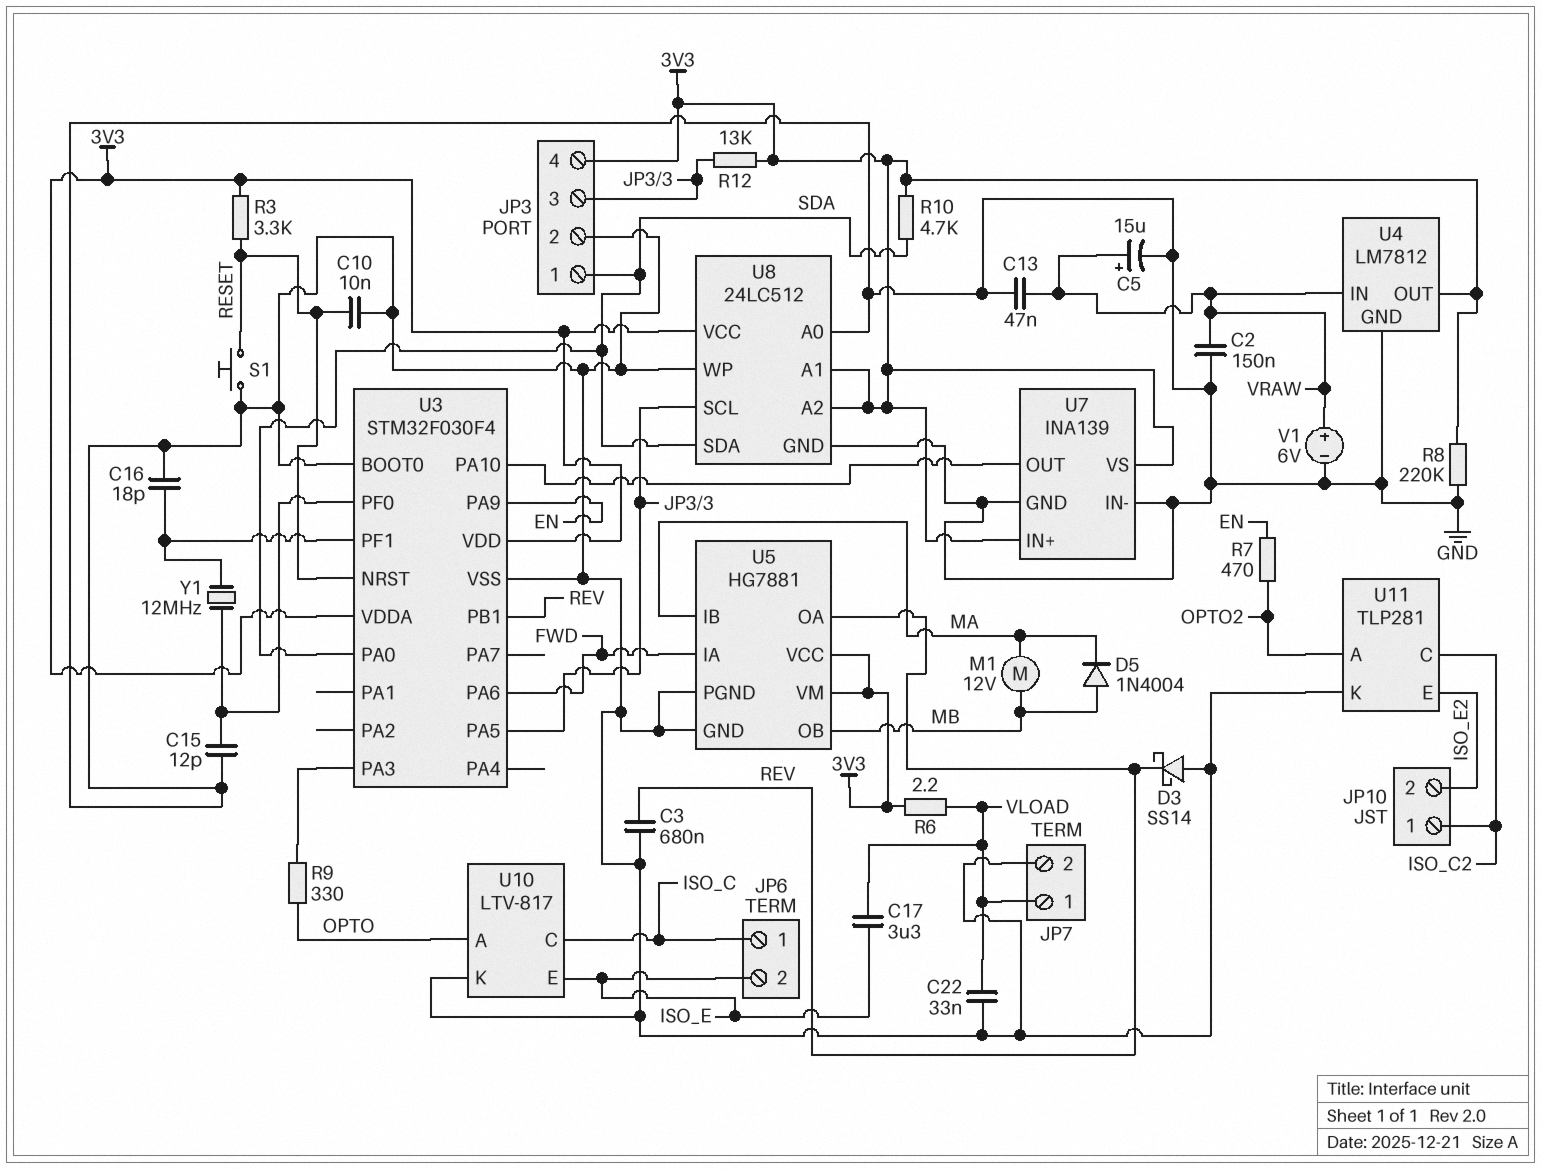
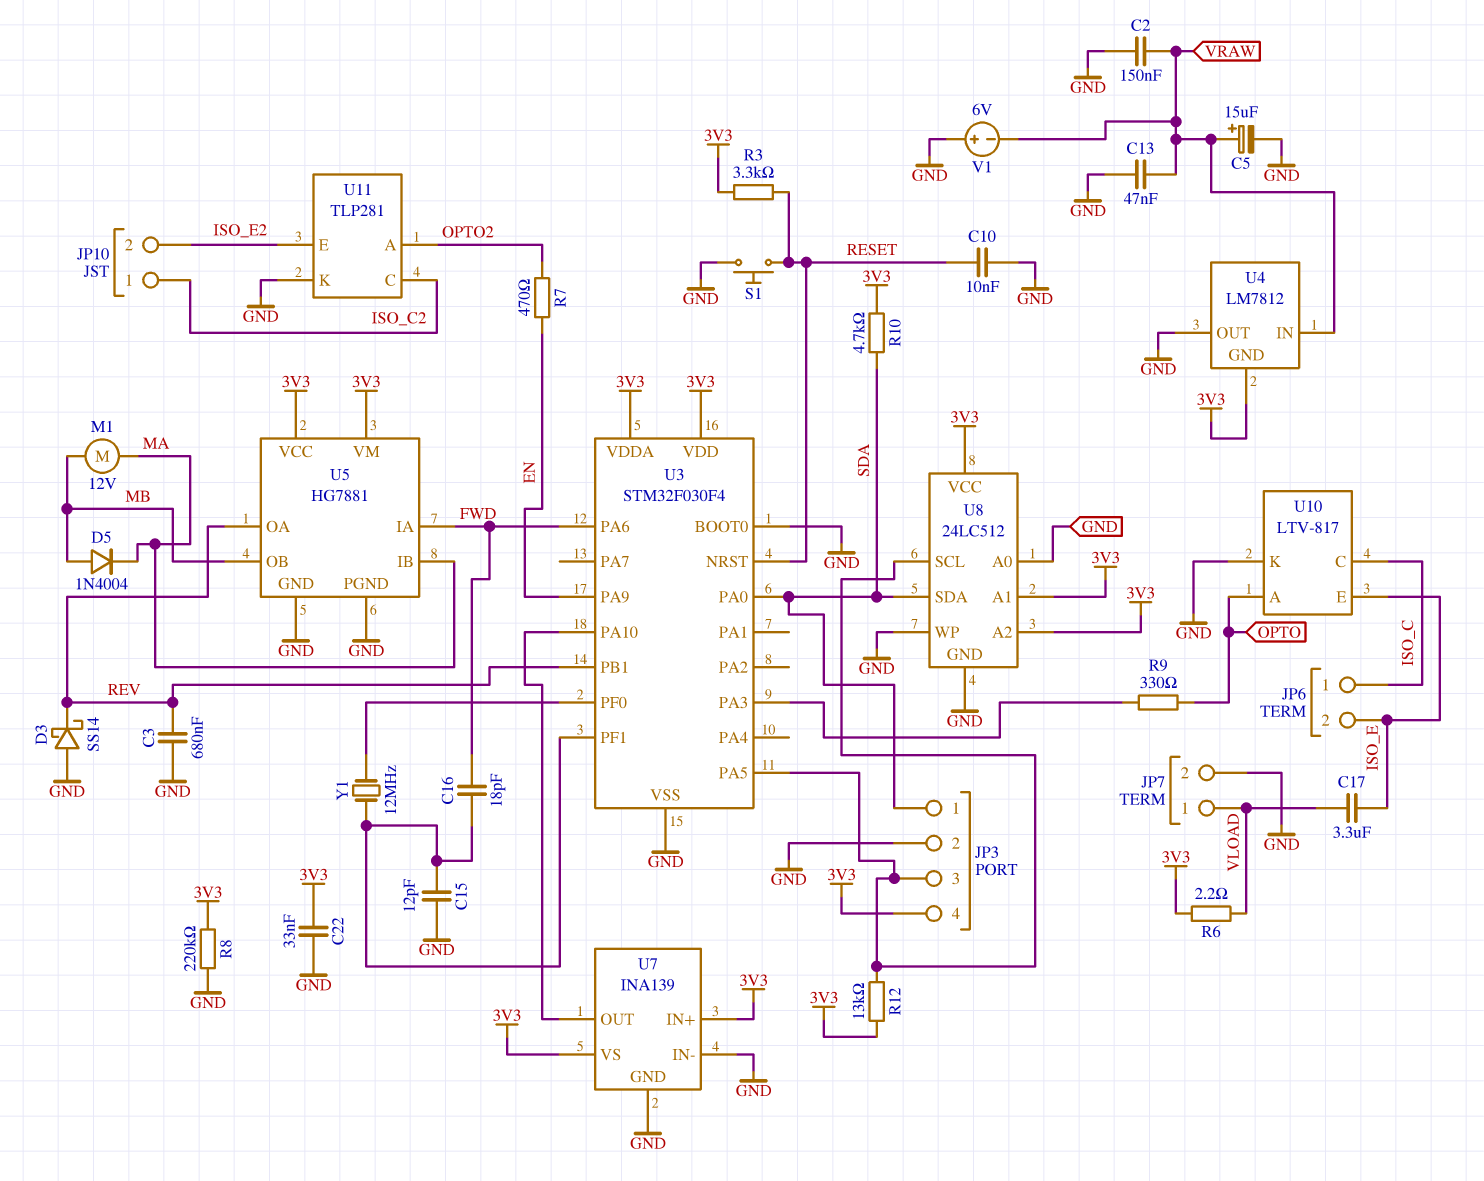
C15: 12pF (GND, U3/PF0) -> 12pF (GND, U3/PF1)
C16: 18pF (GND, U3/PF1) -> 18pF (FWD, U3/PF1)
C22: 33nF (GND, VLOAD) -> 33nF (3V3, GND)
U4 pin GND: GND -> 3V3
U4 pin OUT: 3V3 -> GND
V1: 6V (plus VRAW, minus GND) -> 6V (plus GND, minus VRAW)

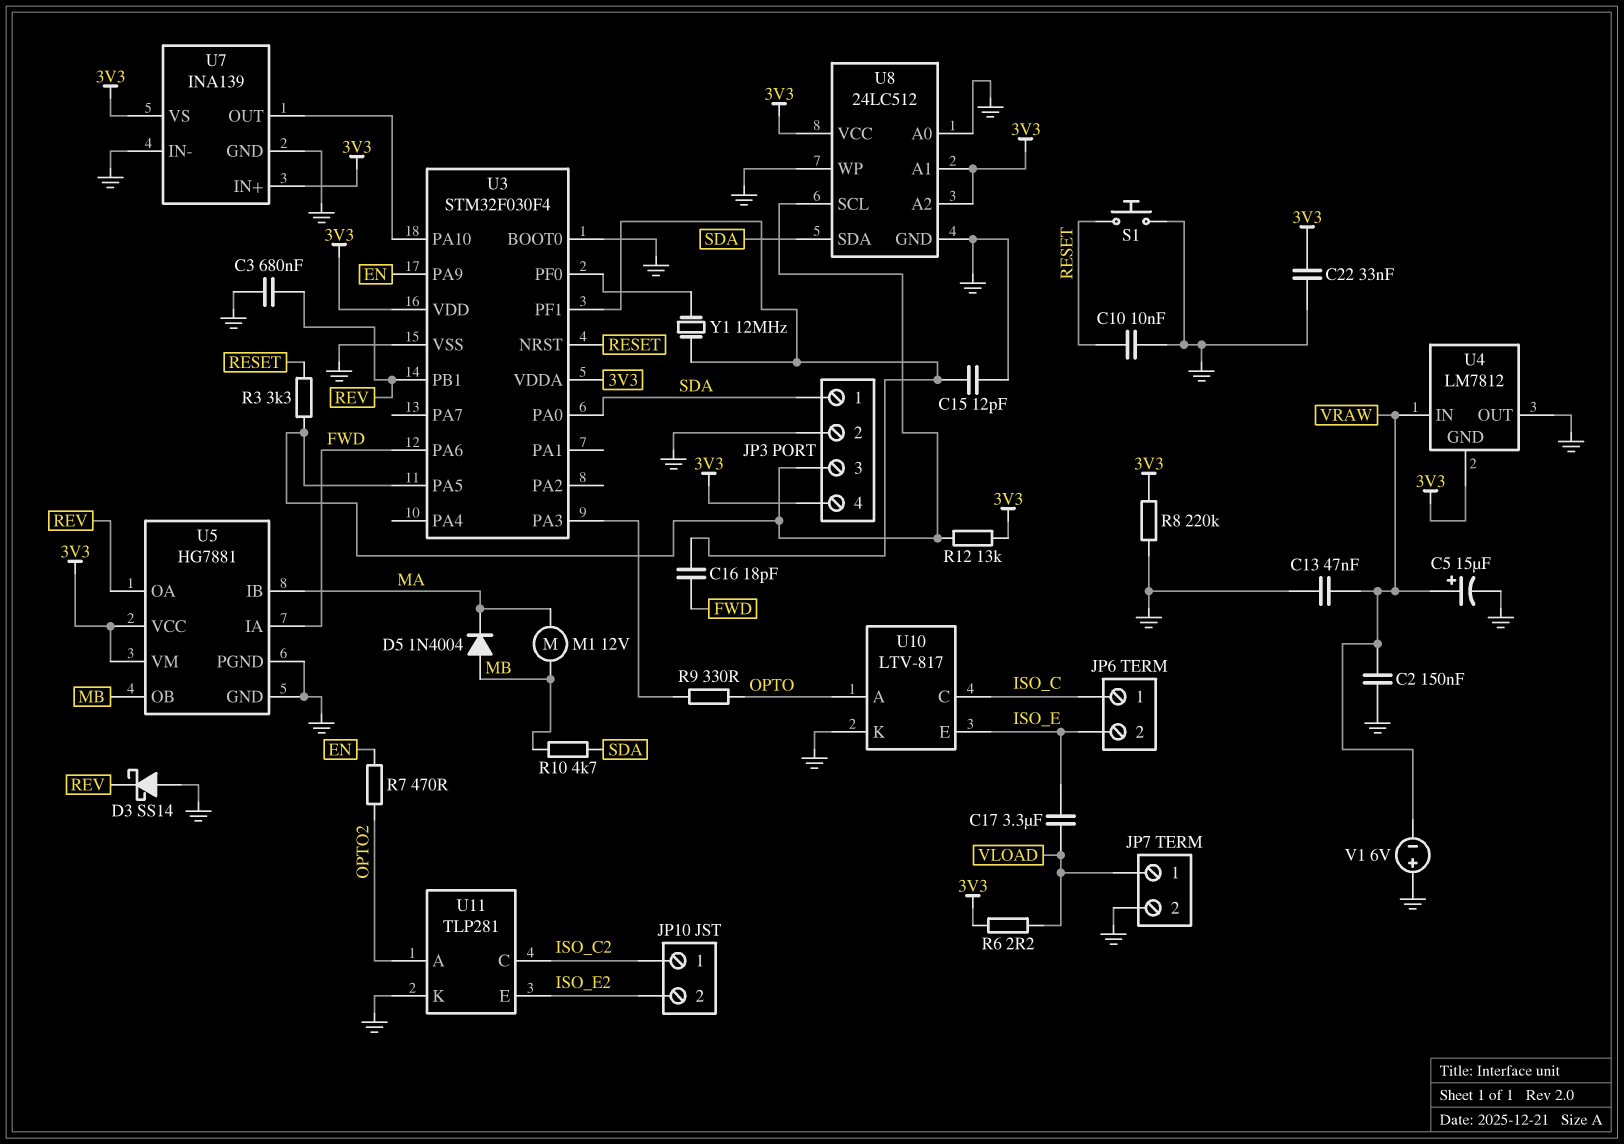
R3: 3.3k (3V3, RESET) -> 3.3k (JP3/3, RESET)
R10: 4.7k (3V3, SDA) -> 4.7k (MB, SDA)

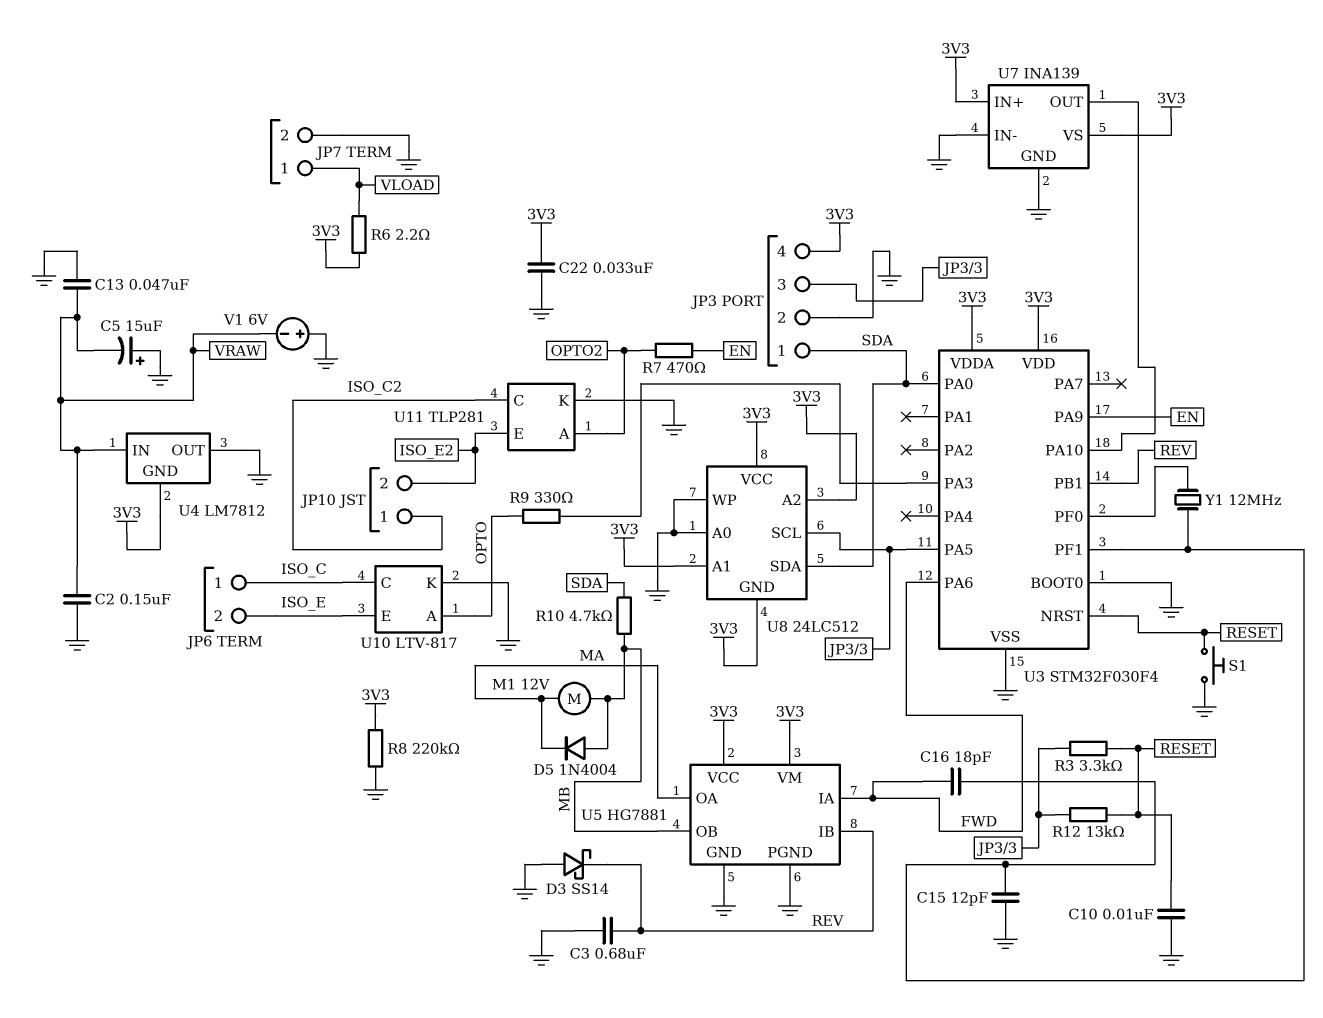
C5: 15uF (plus VRAW, minus GND) -> 15uF (plus GND, minus VRAW)
C17: 3.3uF (ISO_E, VLOAD) -> none
R12: 13k (3V3, JP3/3) -> 13k (JP3/3, RESET)
U5 pin IB: MA -> REV
U5 pin OA: REV -> MA
U8 pin GND: GND -> 3V3

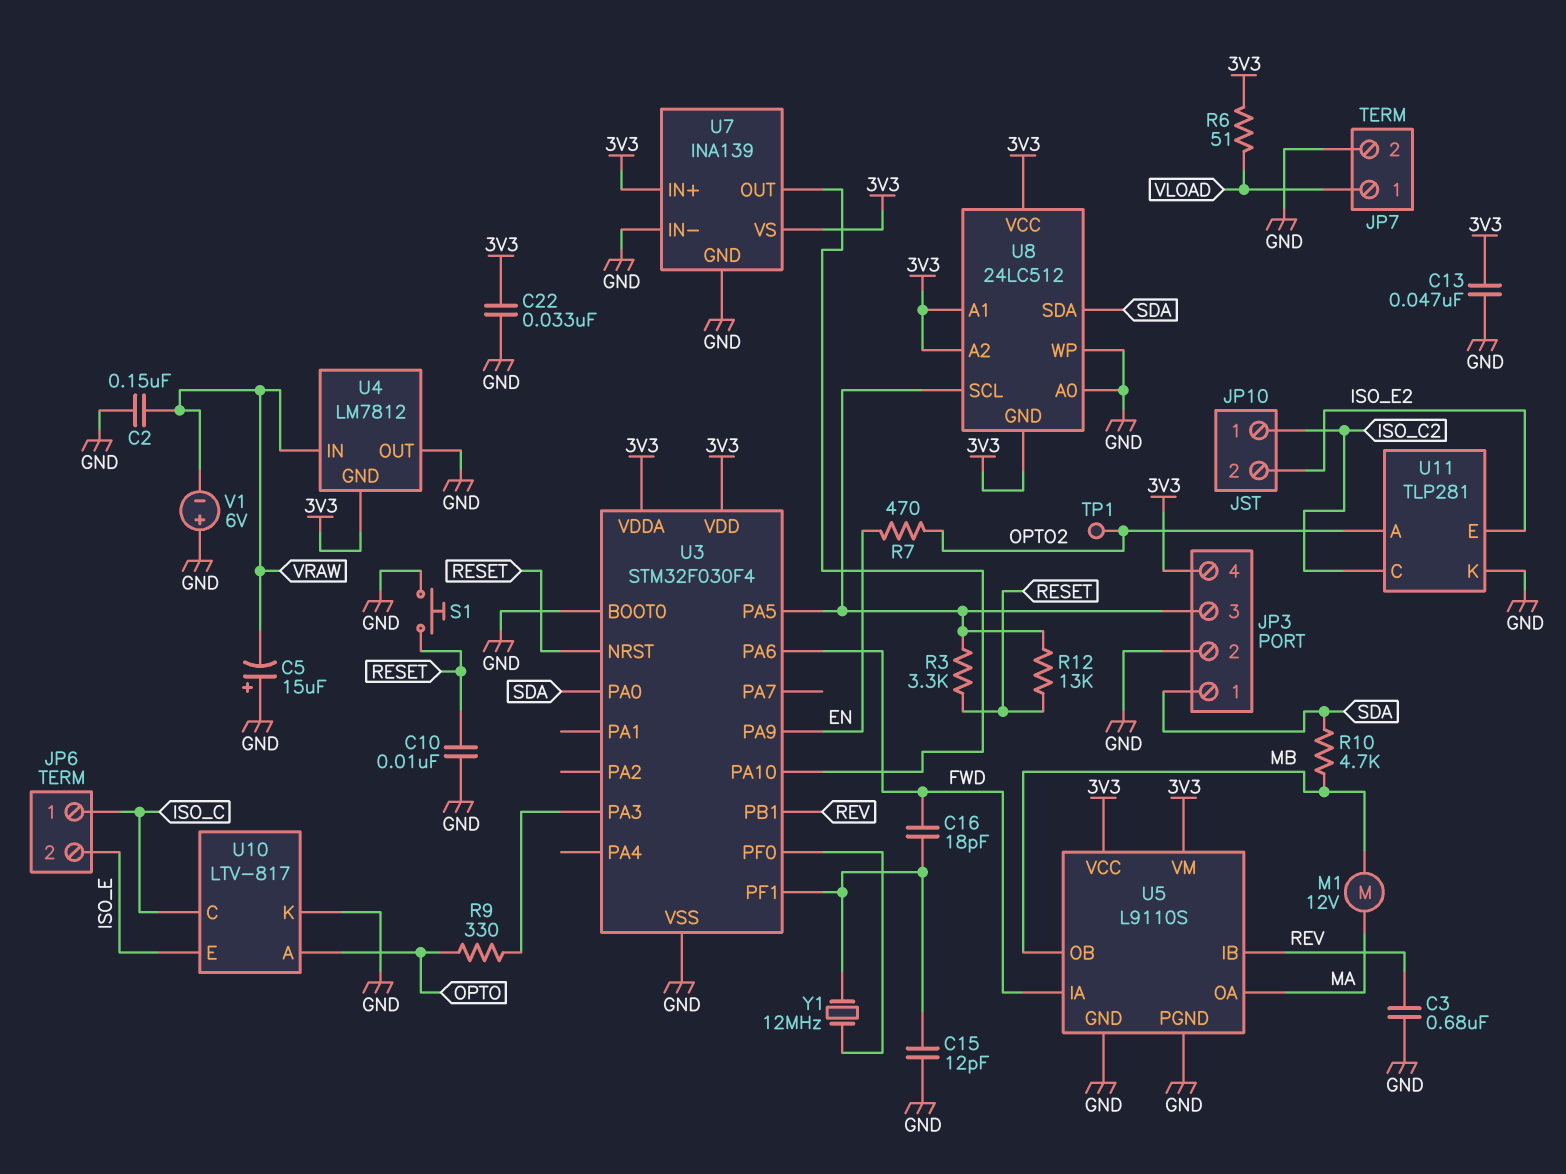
C13: 47nF (GND, VRAW) -> 47nF (3V3, GND)
D3: schottky SS14 (A GND, K REV) -> none
D5: diode 1N4004 (A MB, K MA) -> none
R6: 2.2 (3V3, VLOAD) -> 51 (3V3, VLOAD)
R8: 220k (3V3, GND) -> none
TP1: none -> test point (OPTO2)
U5: HG7881 -> L9110S

